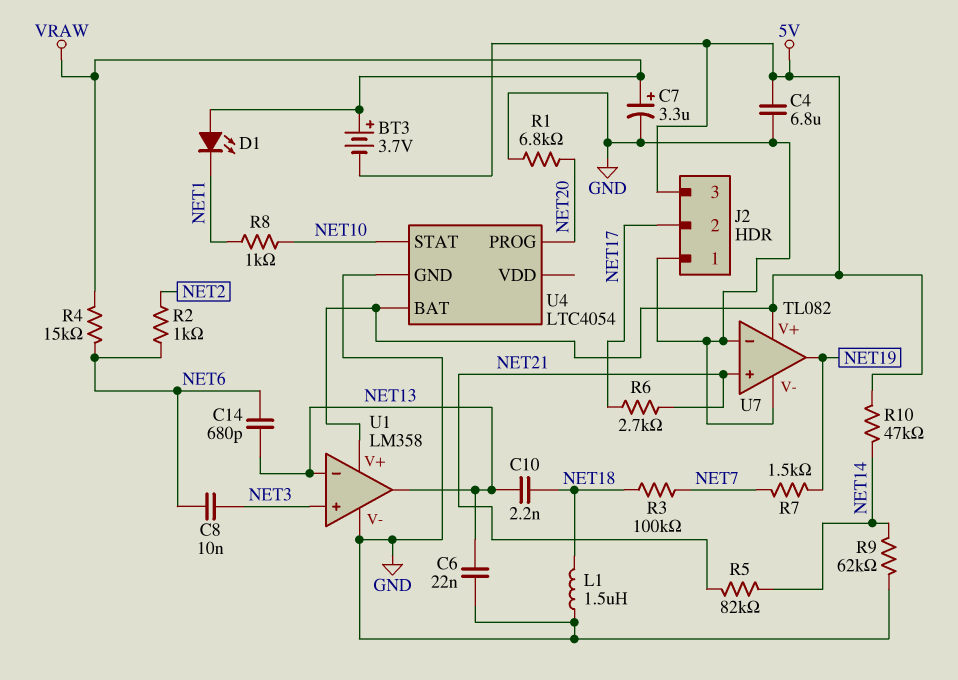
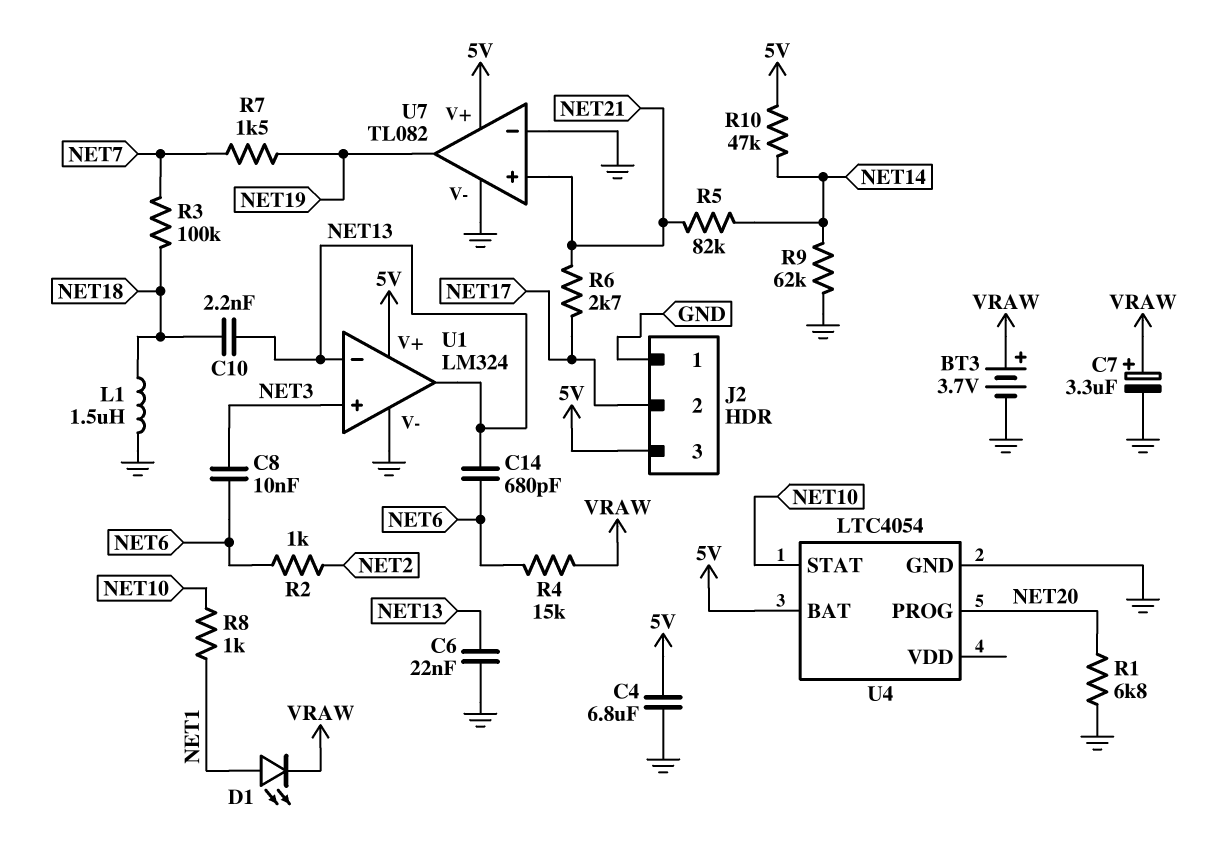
BT3: 3.7V (plus VRAW, minus 5V) -> 3.7V (plus VRAW, minus GND)
D1: LED (A VRAW, K NET1) -> LED (A NET1, K VRAW)
U1: LM358 -> LM324

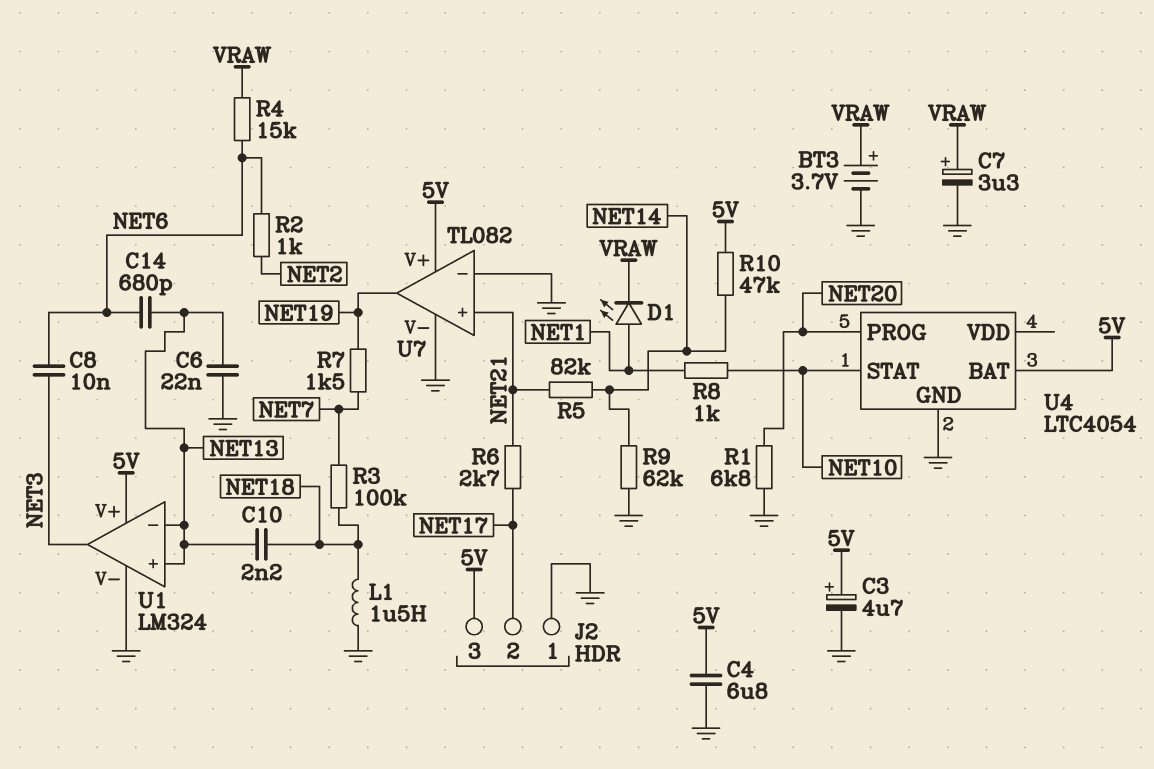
C3: none -> 4.7uF (plus 5V, minus GND)
U1 pin in+: NET3 -> NET13
U1 pin out: NET13 -> NET3

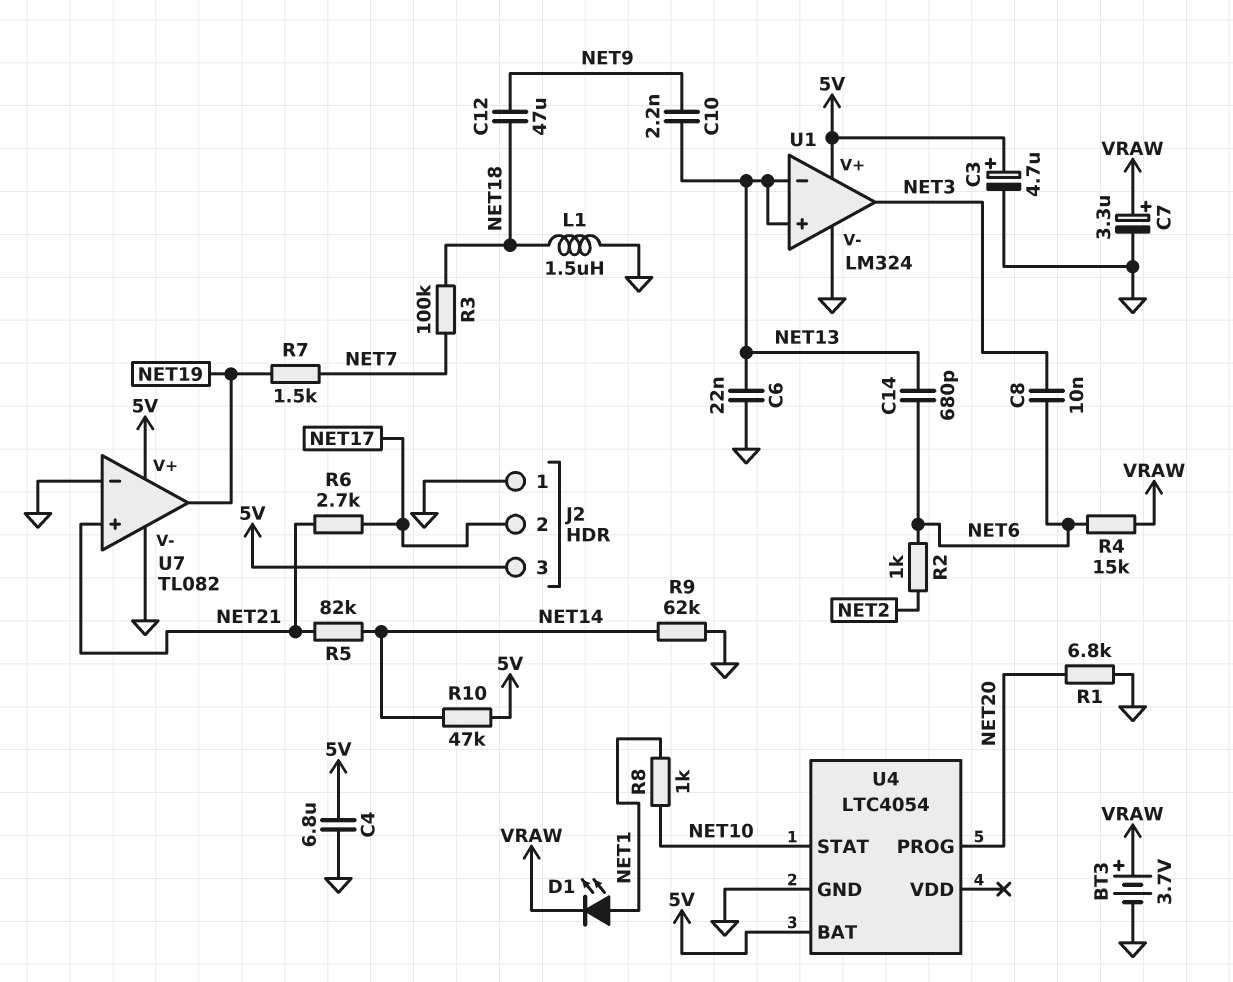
C10: 2.2nF (NET13, NET18) -> 2.2nF (NET9, NET13)
C12: none -> 47uF (NET9, NET18)

